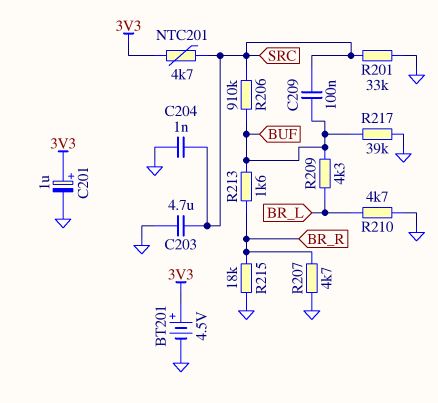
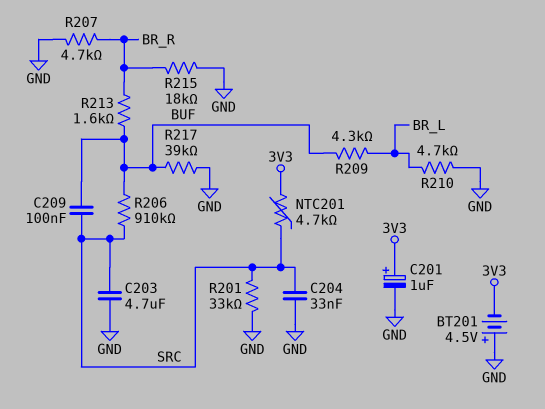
BT201: 4.5V (plus 3V3, minus GND) -> 4.5V (plus GND, minus 3V3)
C204: 1nF (GND, SRC) -> 33nF (GND, SRC)

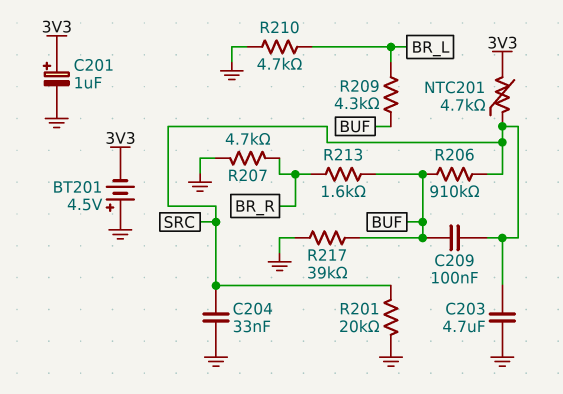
R201: 33k (GND, SRC) -> 20k (GND, SRC)
R215: 18k (BR_R, GND) -> none

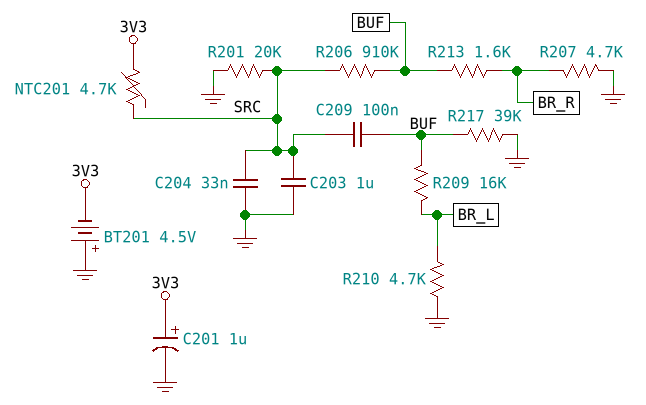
C203: 4.7uF (GND, SRC) -> 1uF (GND, SRC)
R209: 4.3k (BR_L, BUF) -> 16k (BR_L, BUF)

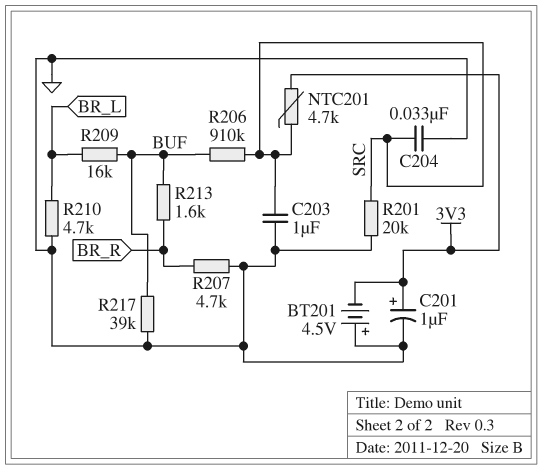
C209: 100nF (BUF, SRC) -> none

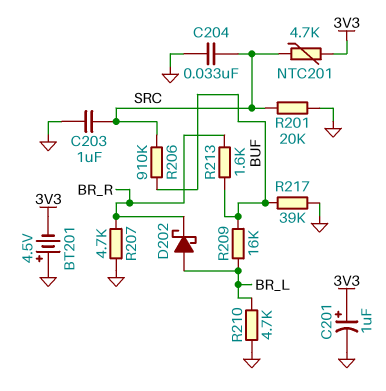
D202: none -> schottky (A BR_L, K BR_R)

